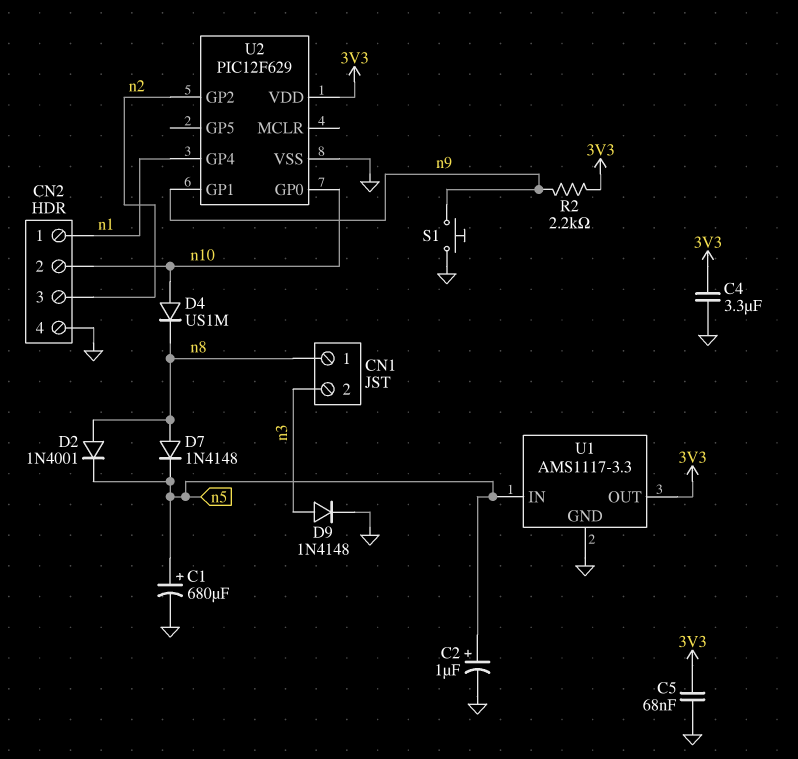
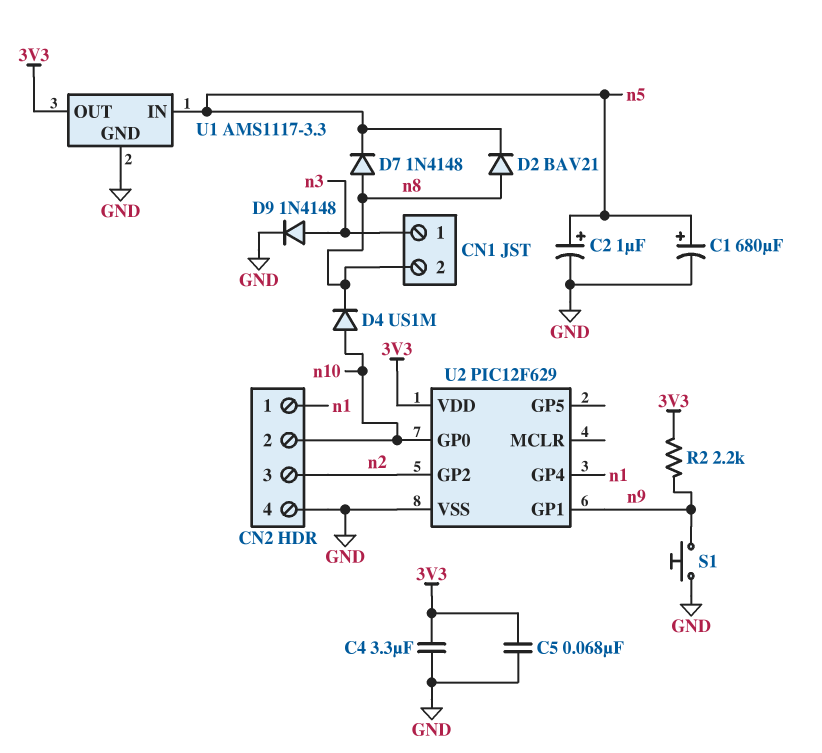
CN1 pin 1: n8 -> n3
CN1 pin 2: n3 -> n8
D2: diode 1N4001 (A n8, K n5) -> diode BAV21 (A n8, K n5)

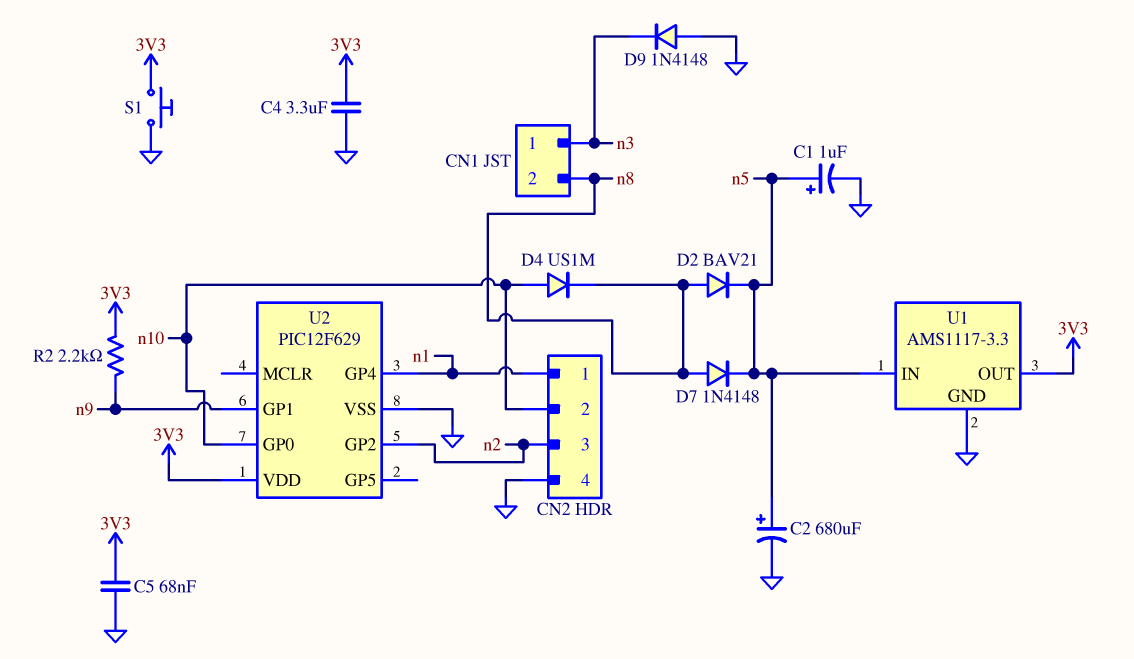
C1: 680uF (plus n5, minus GND) -> 1uF (plus n5, minus GND)
C2: 1uF (plus n5, minus GND) -> 680uF (plus n5, minus GND)
D9: diode 1N4148 (A n3, K GND) -> diode 1N4148 (A GND, K n3)
S1: button (GND, n9) -> button (3V3, GND)

